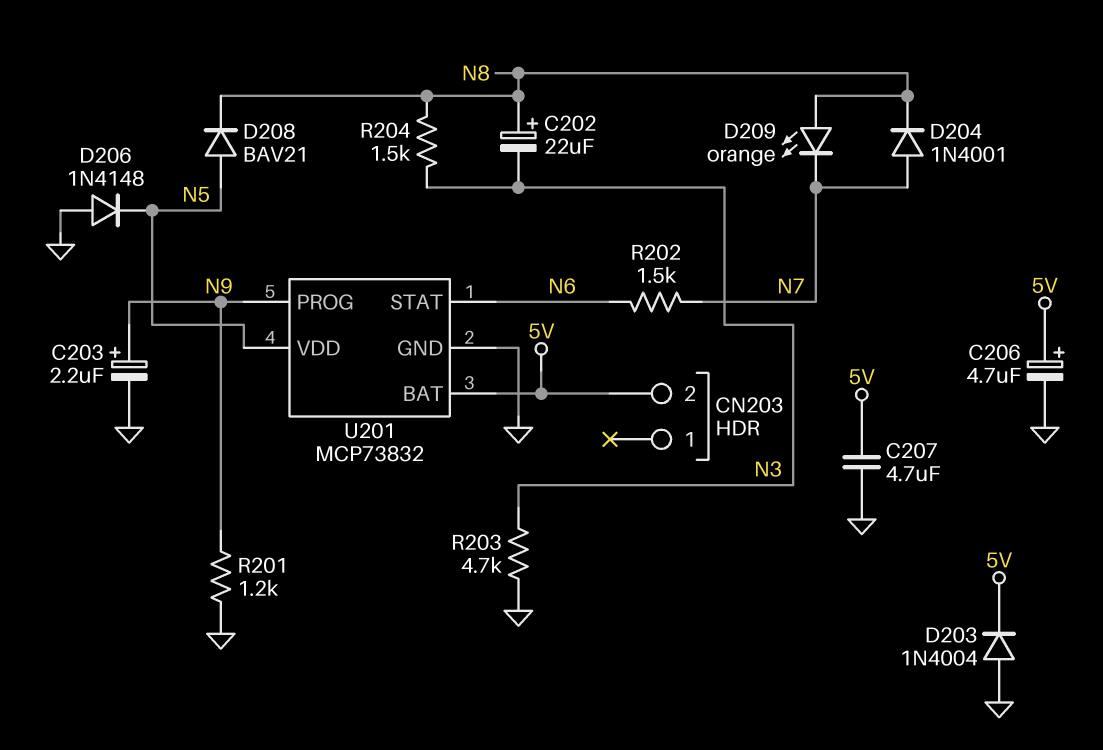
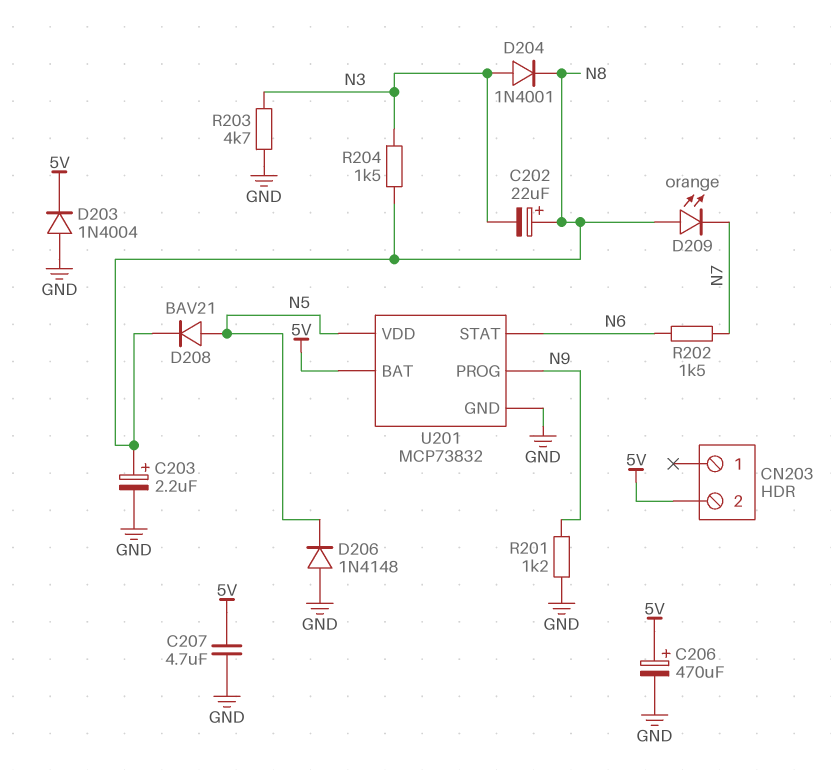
C203: 2.2uF (plus N9, minus GND) -> 2.2uF (plus N8, minus GND)
C206: 4.7uF (plus 5V, minus GND) -> 470uF (plus 5V, minus GND)
D204: diode 1N4001 (A N7, K N8) -> diode 1N4001 (A N3, K N8)

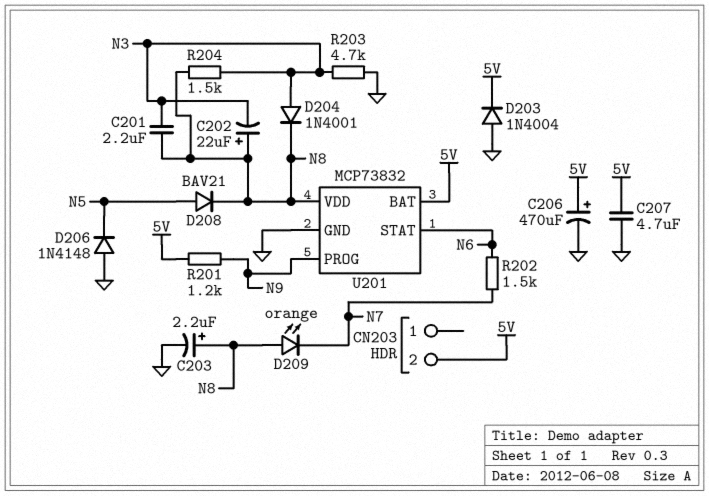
C201: none -> 2.2uF (N3, N8)
R201: 1.2k (GND, N9) -> 1.2k (5V, N9)
U201 pin VDD: N5 -> N8

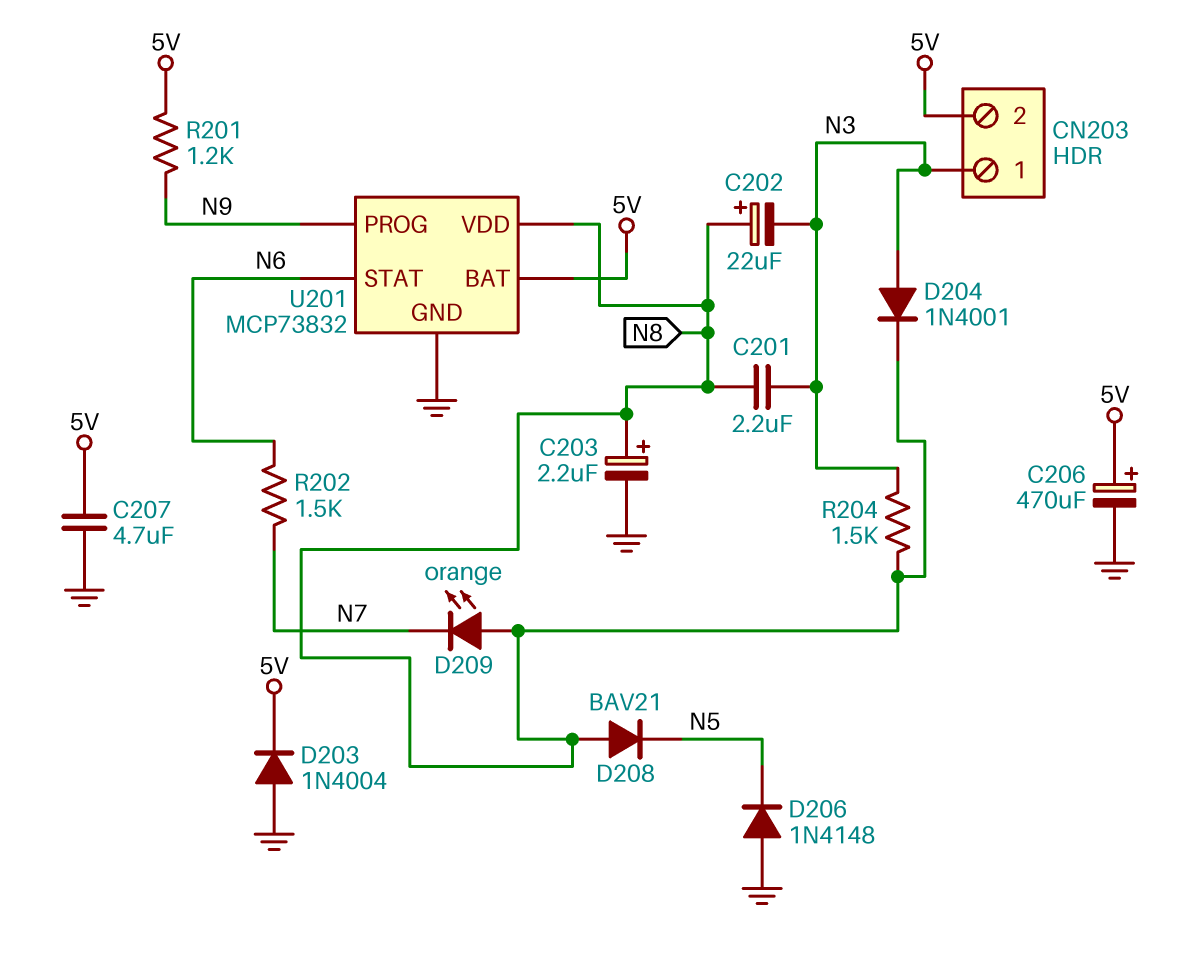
CN203 pin 1: none -> N3
D208: diode BAV21 (A N5, K N8) -> diode BAV21 (A N8, K N5)
R203: 4.7k (GND, N3) -> none

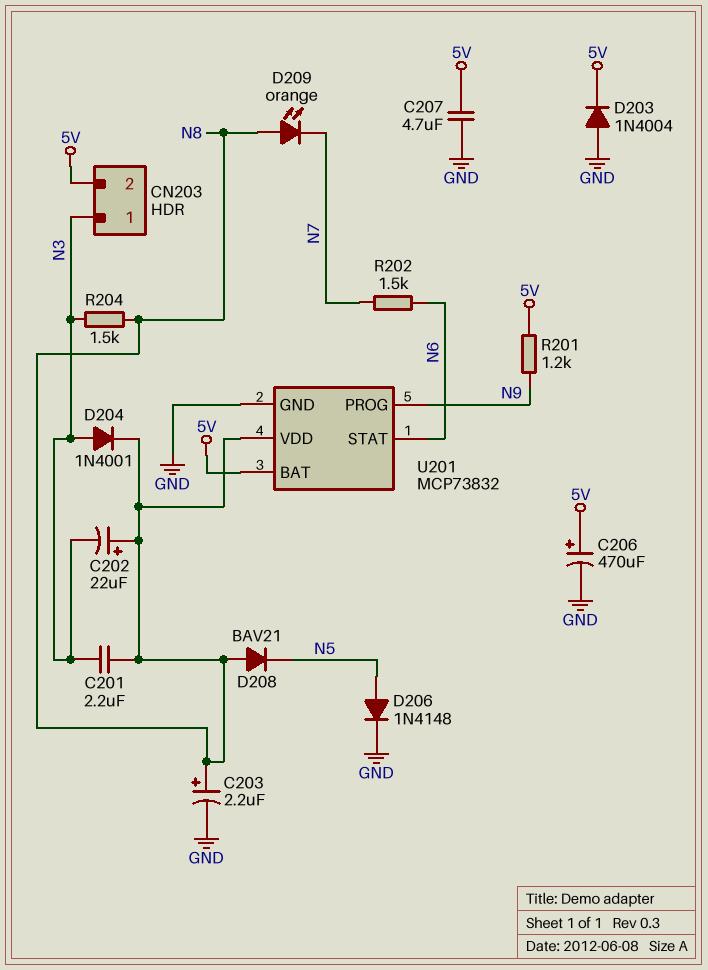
D206: diode 1N4148 (A GND, K N5) -> diode 1N4148 (A N5, K GND)

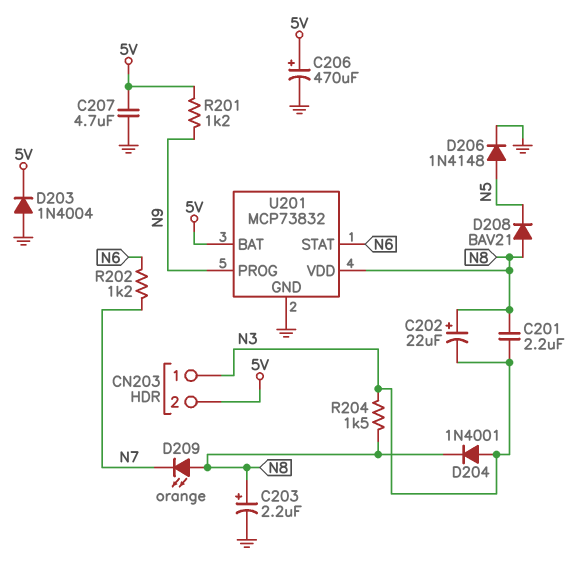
R202: 1.5k (N6, N7) -> 1.2k (N6, N7)

